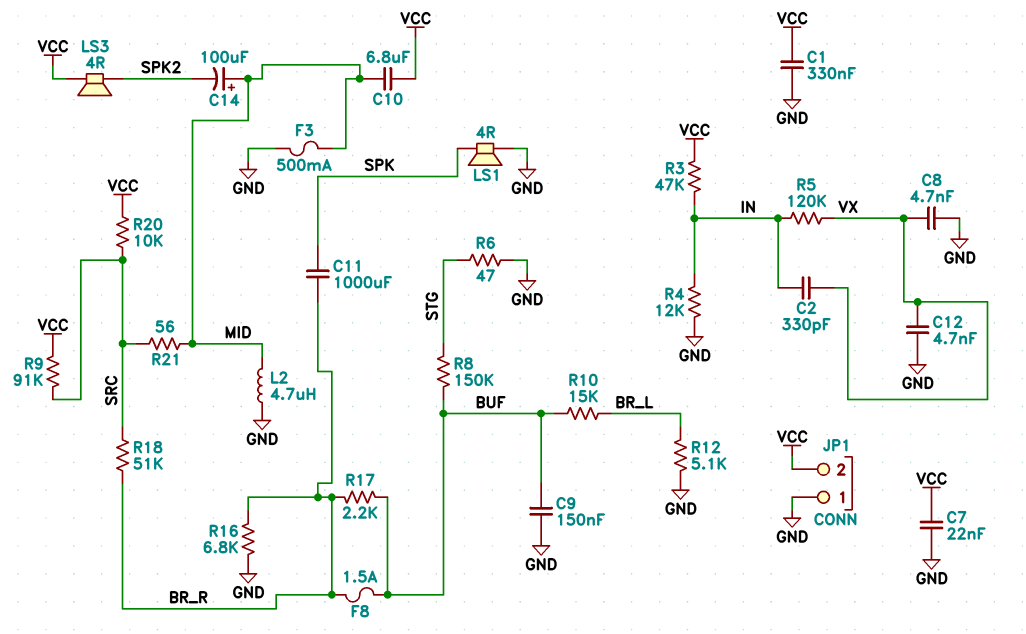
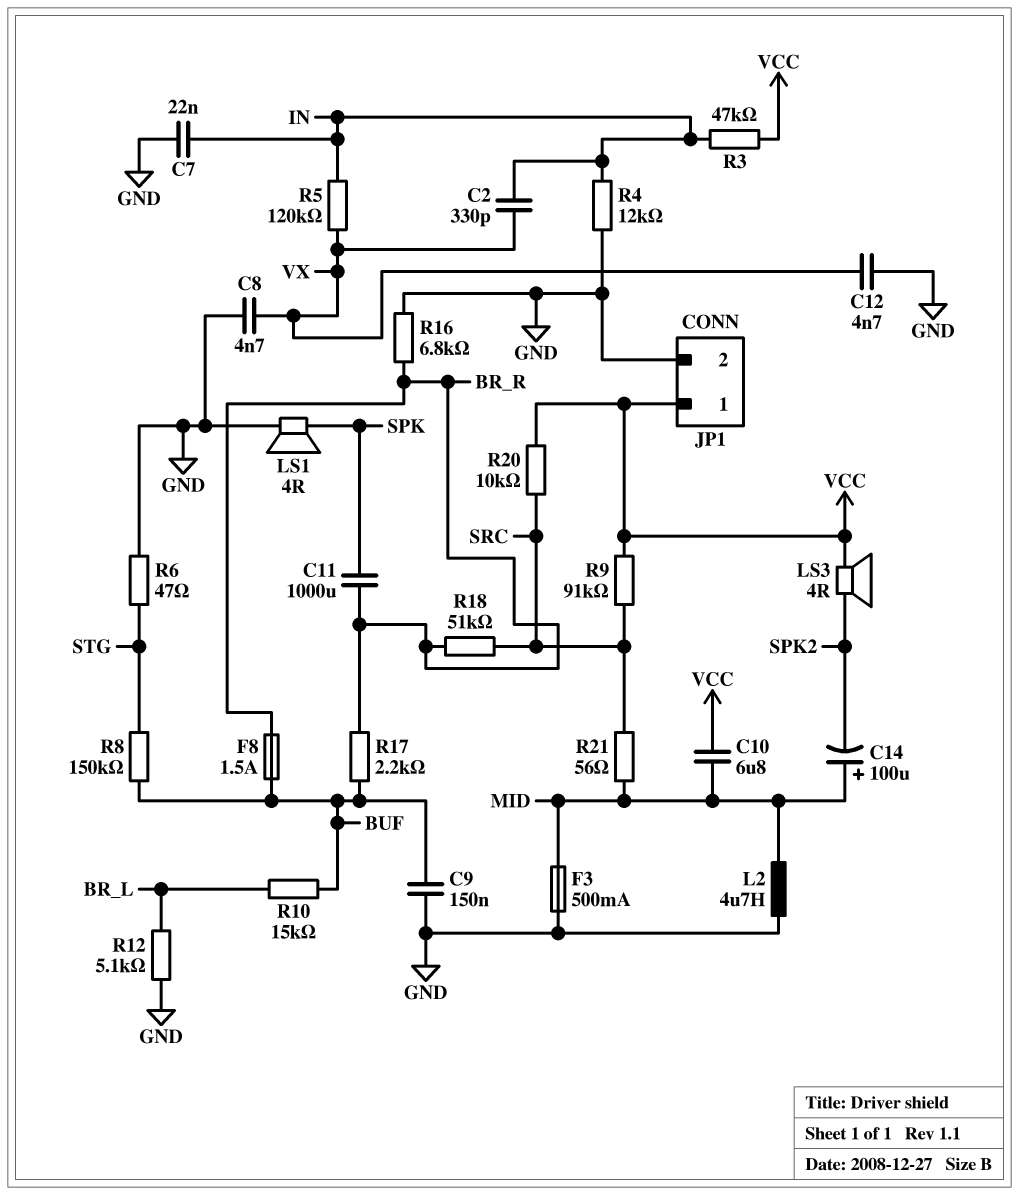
C1: 330nF (GND, VCC) -> none
C7: 22nF (GND, VCC) -> 22nF (GND, IN)
JP1 pin 1: GND -> VCC
JP1 pin 2: VCC -> GND

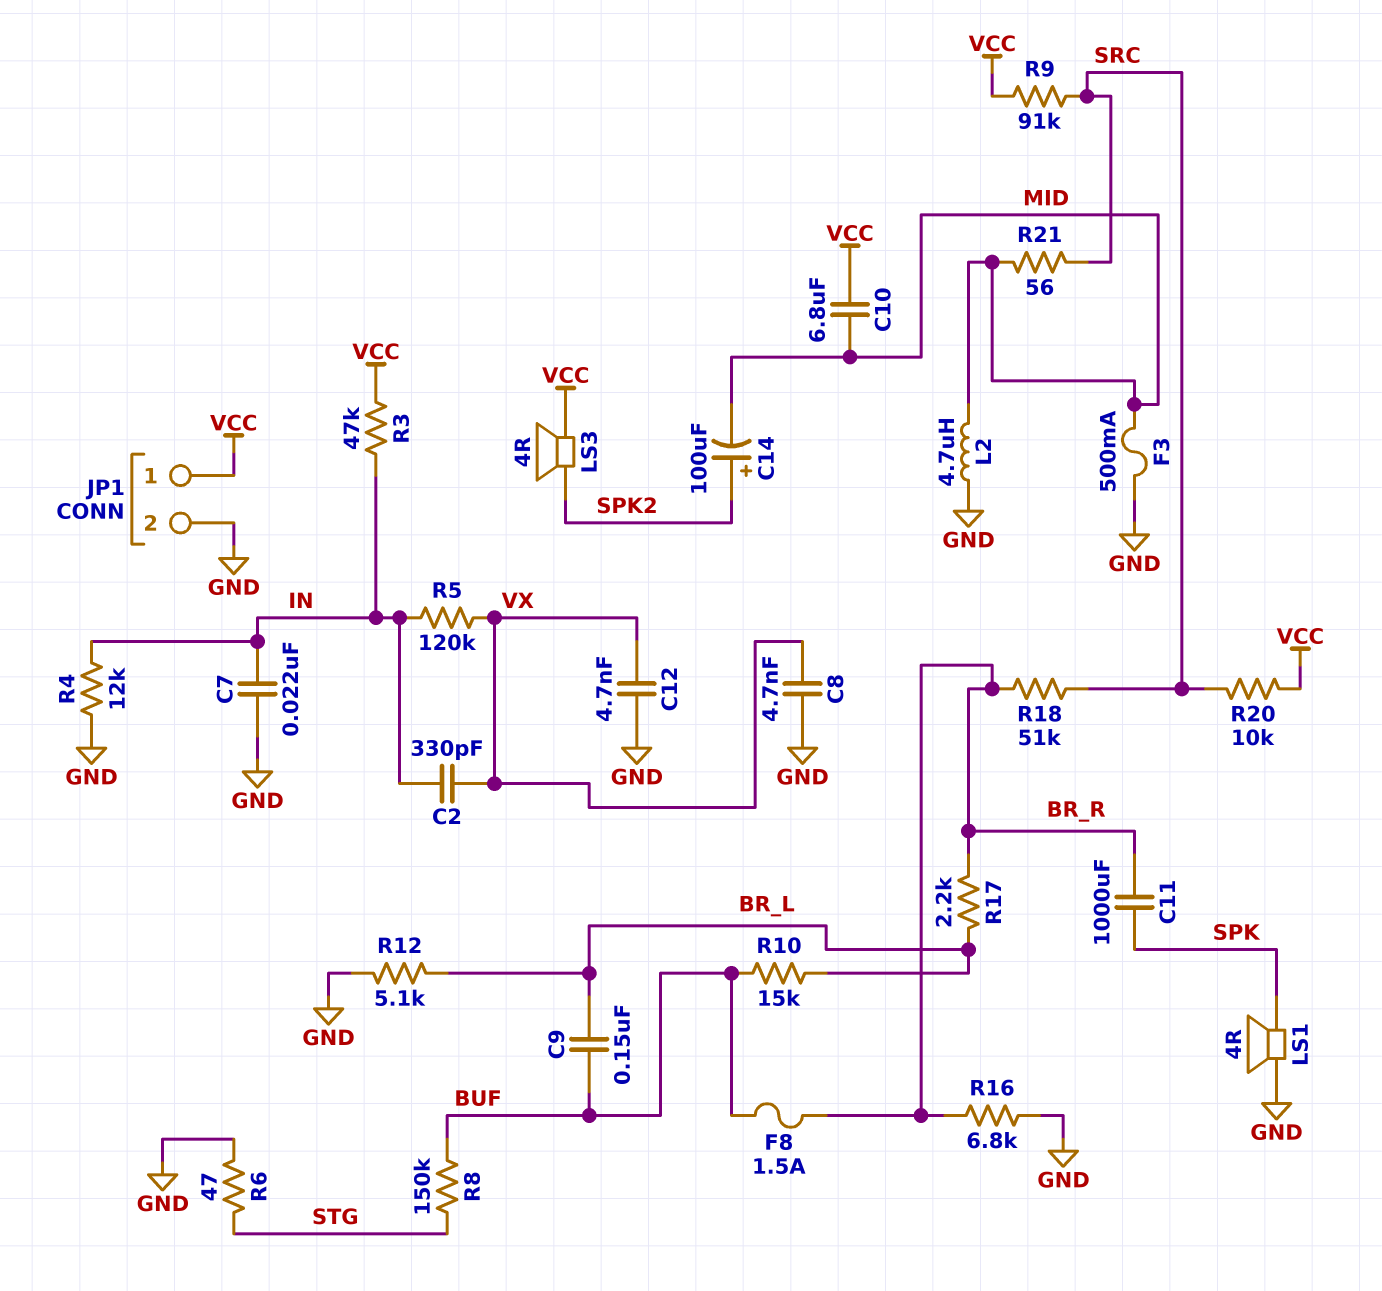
C9: 150nF (BUF, GND) -> 150nF (BR_L, BUF)
C14: 100uF (plus MID, minus SPK2) -> 100uF (plus SPK2, minus MID)
R17: 2.2k (BR_R, BUF) -> 2.2k (BR_L, BR_R)

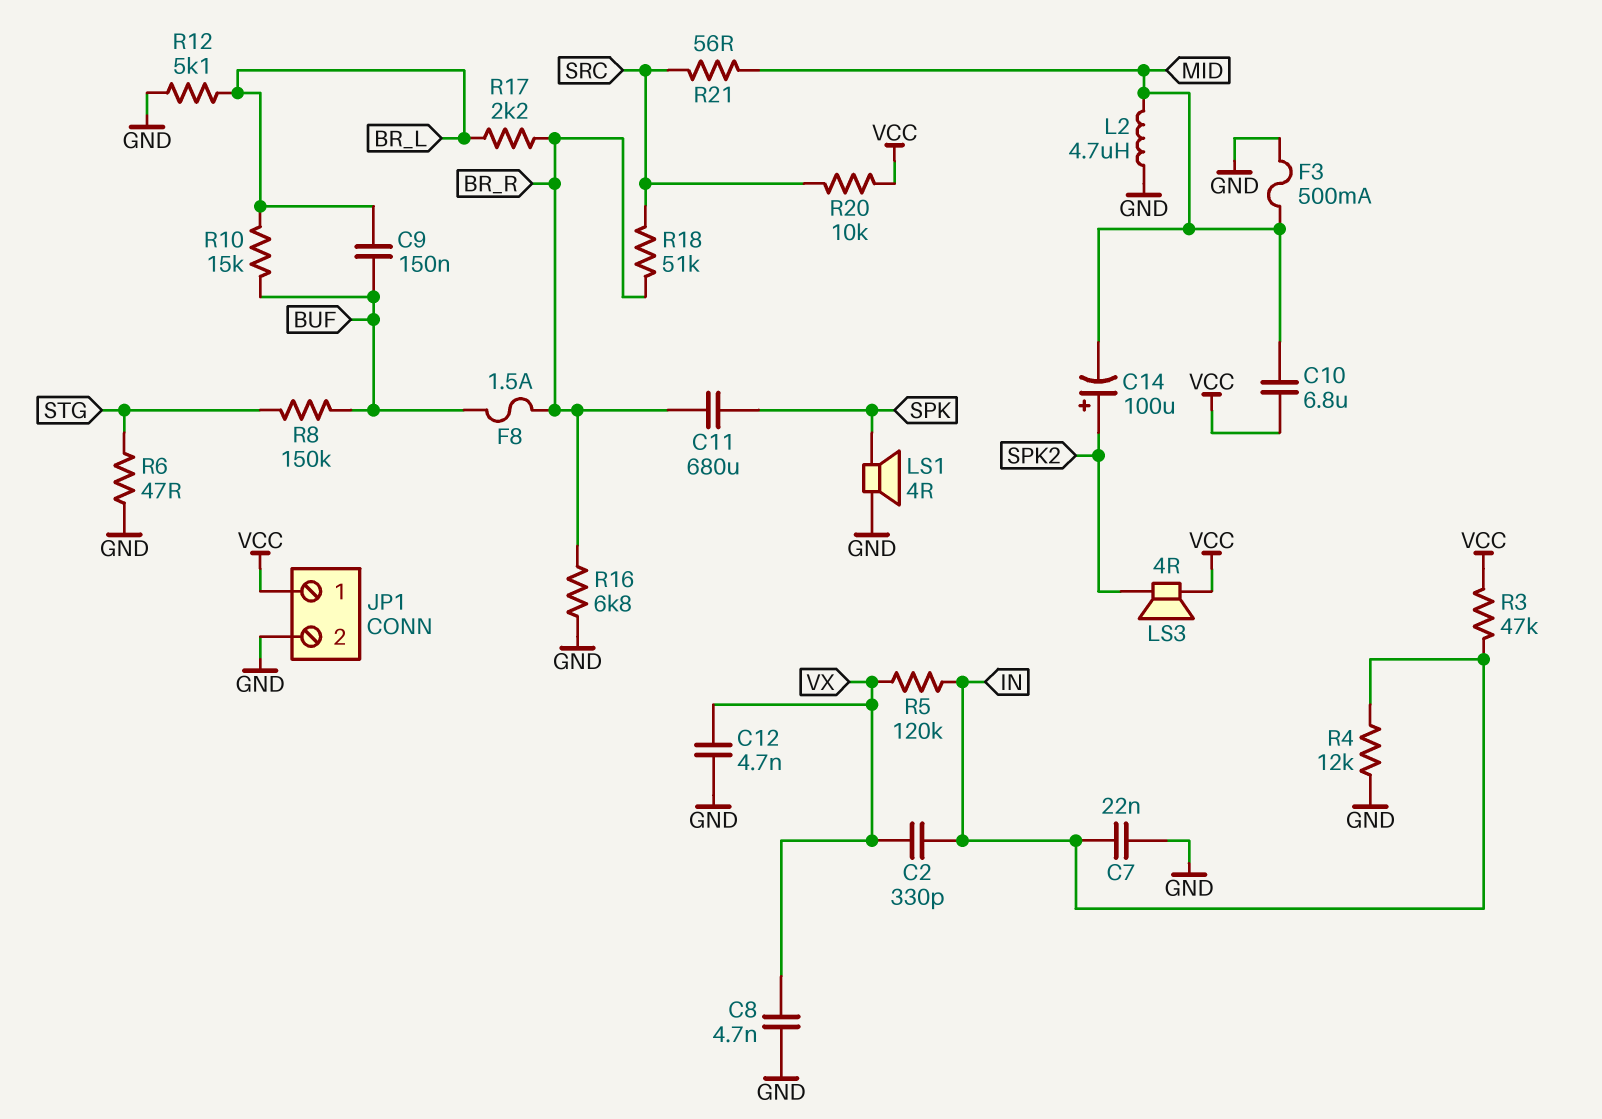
C11: 1000uF (BR_R, SPK) -> 680uF (BR_R, SPK)
R9: 91k (SRC, VCC) -> none

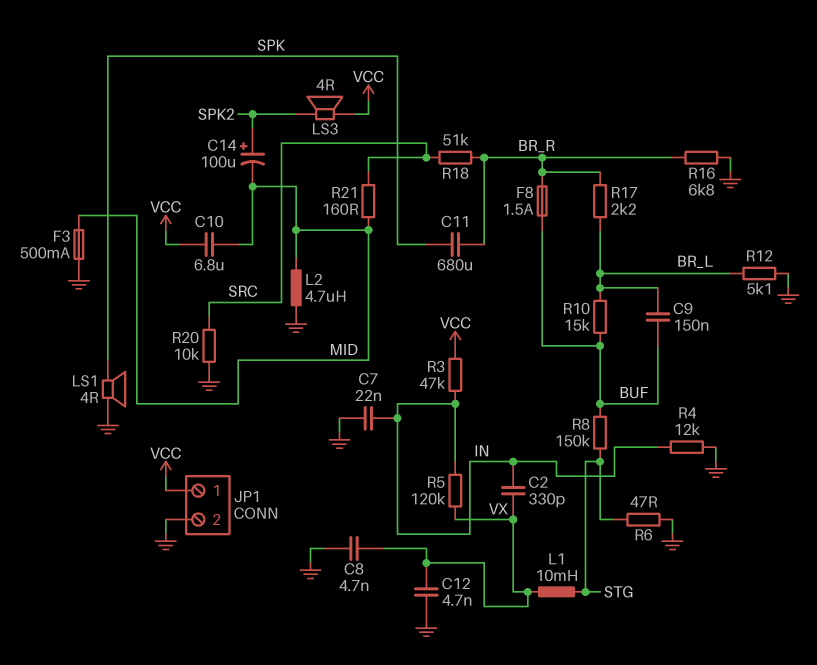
L1: none -> 10mH (STG, VX)
R20: 10k (SRC, VCC) -> 10k (GND, SRC)
R21: 56 (MID, SRC) -> 160 (MID, SRC)

